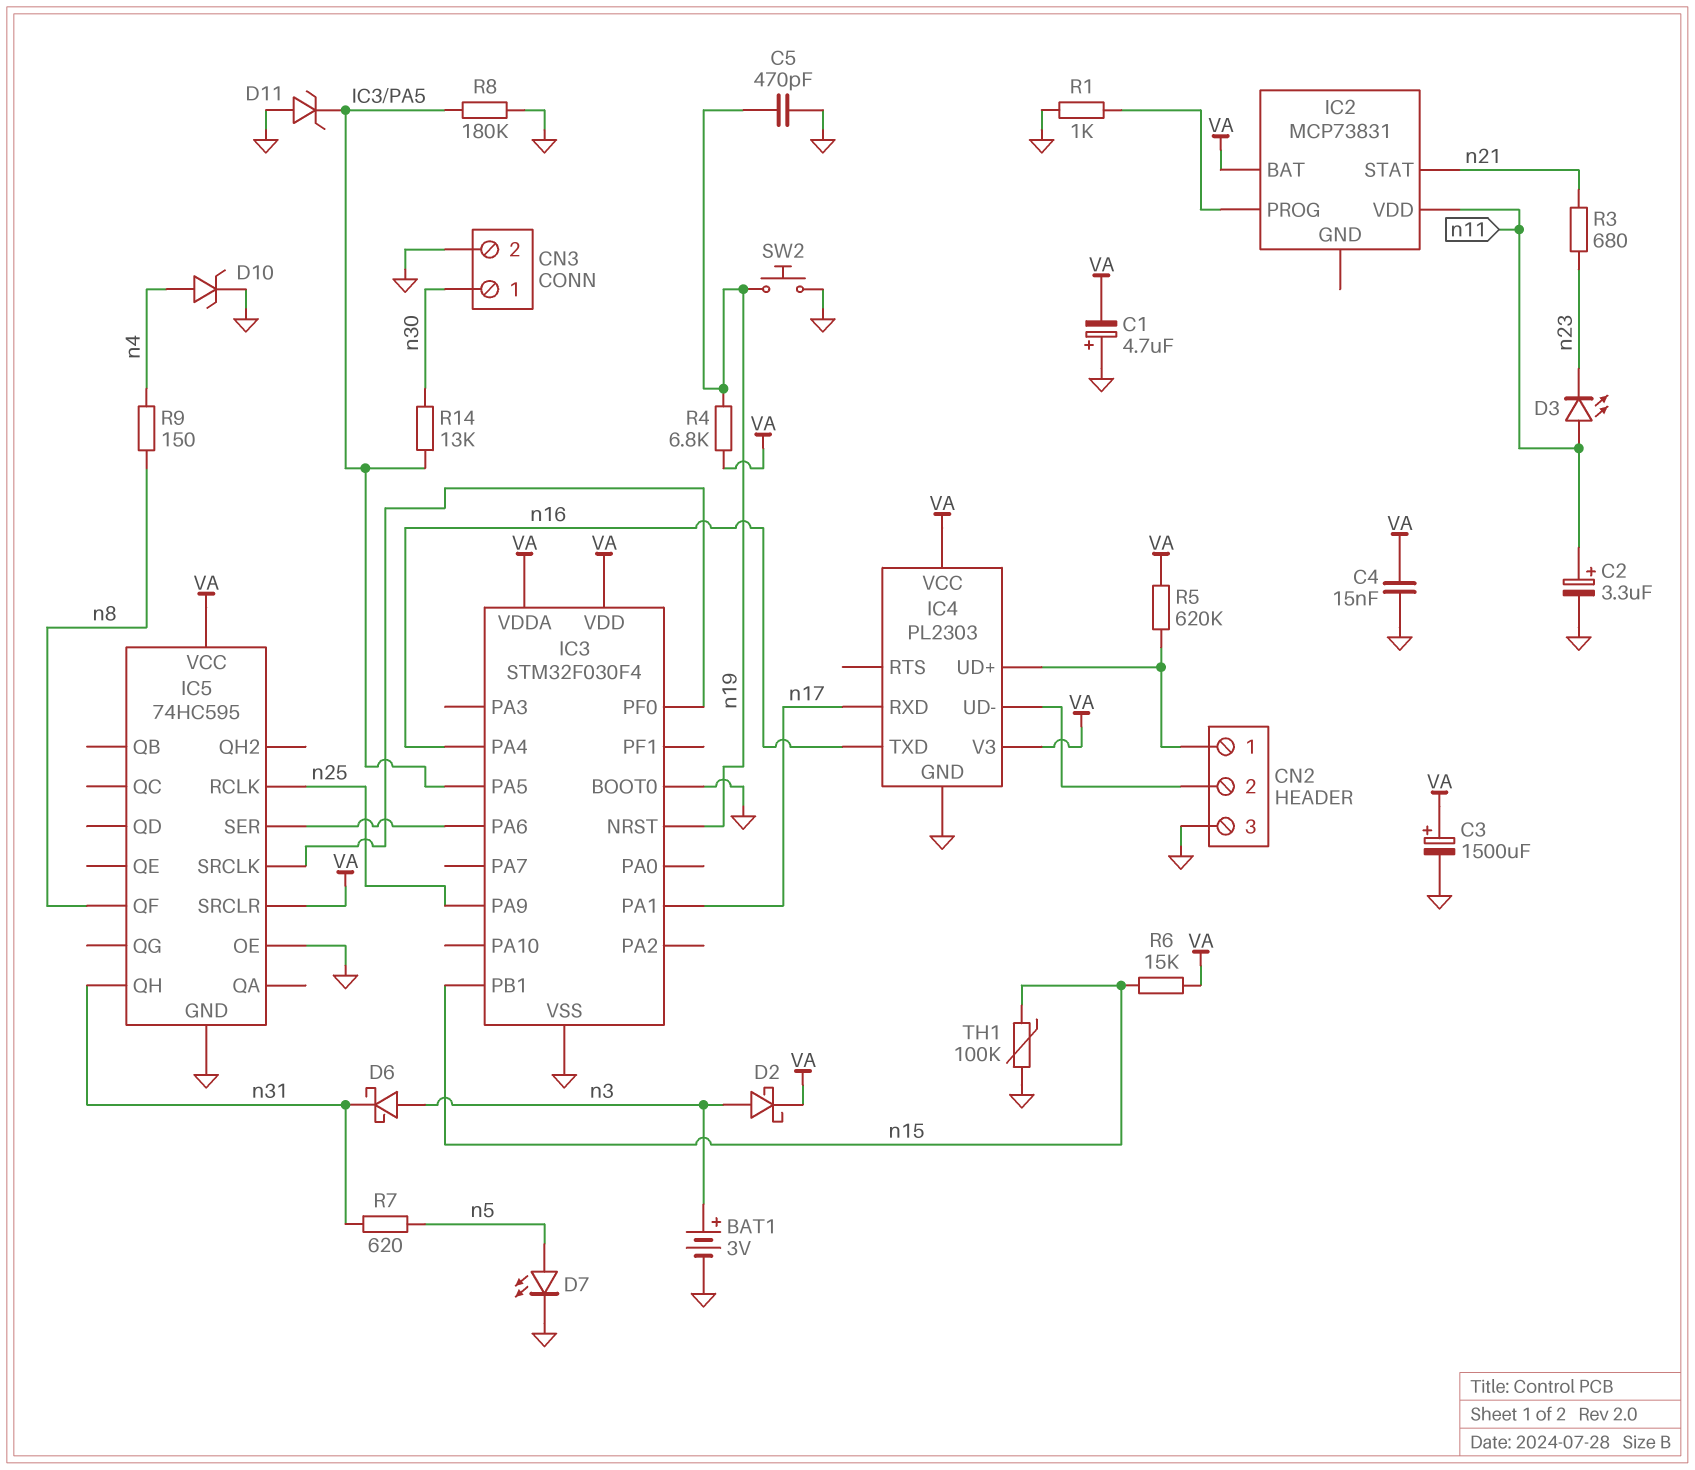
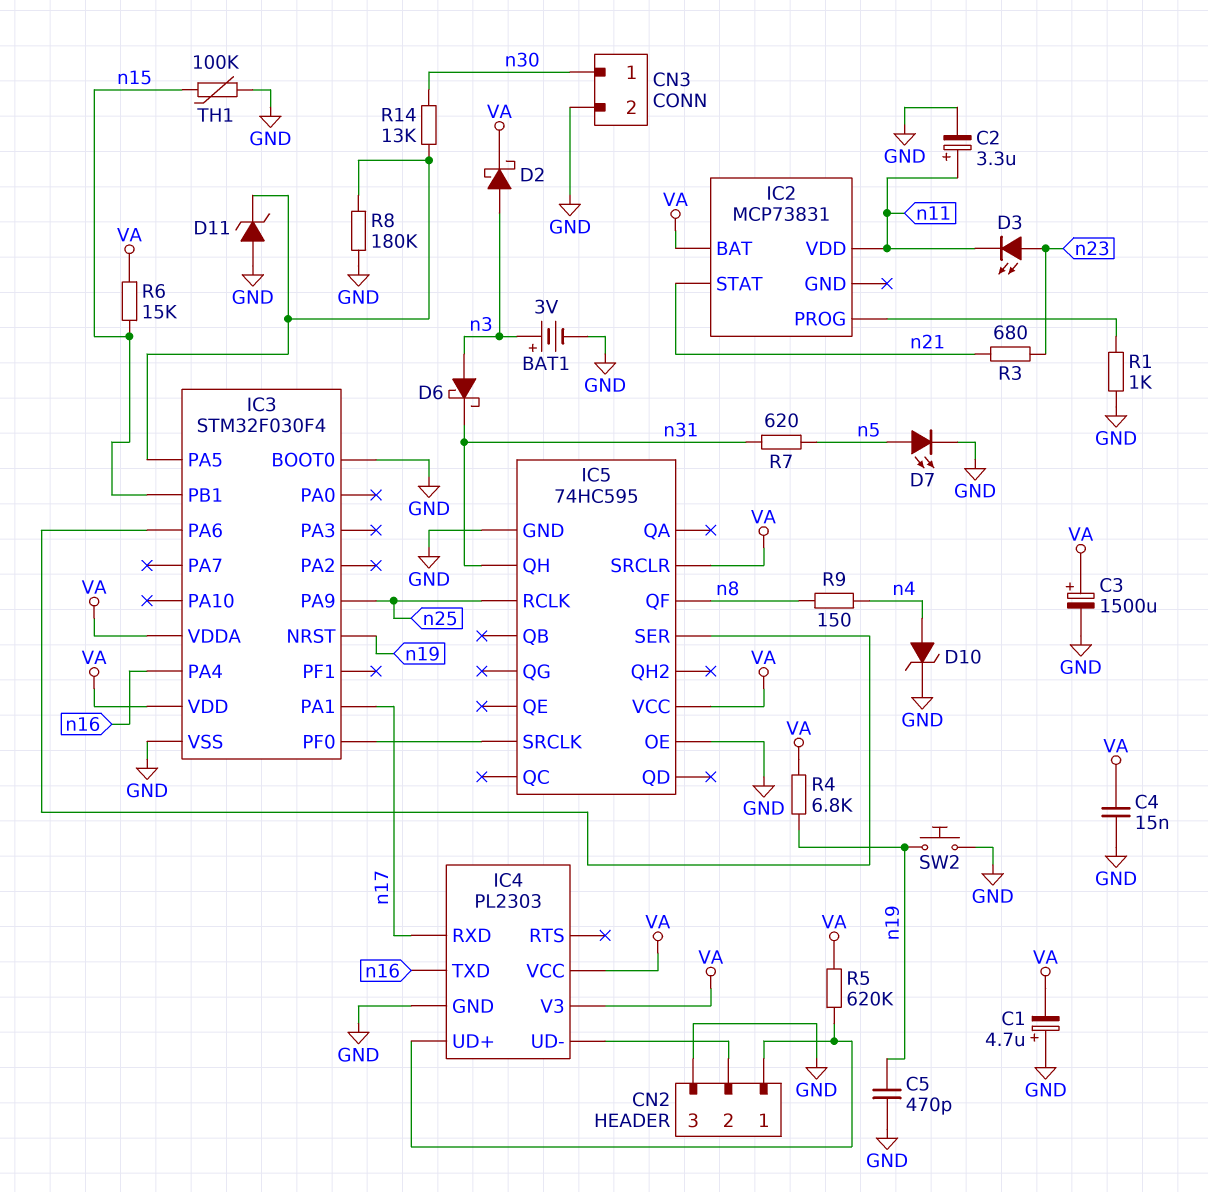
D3: LED (A n11, K n23) -> LED (A n23, K n11)

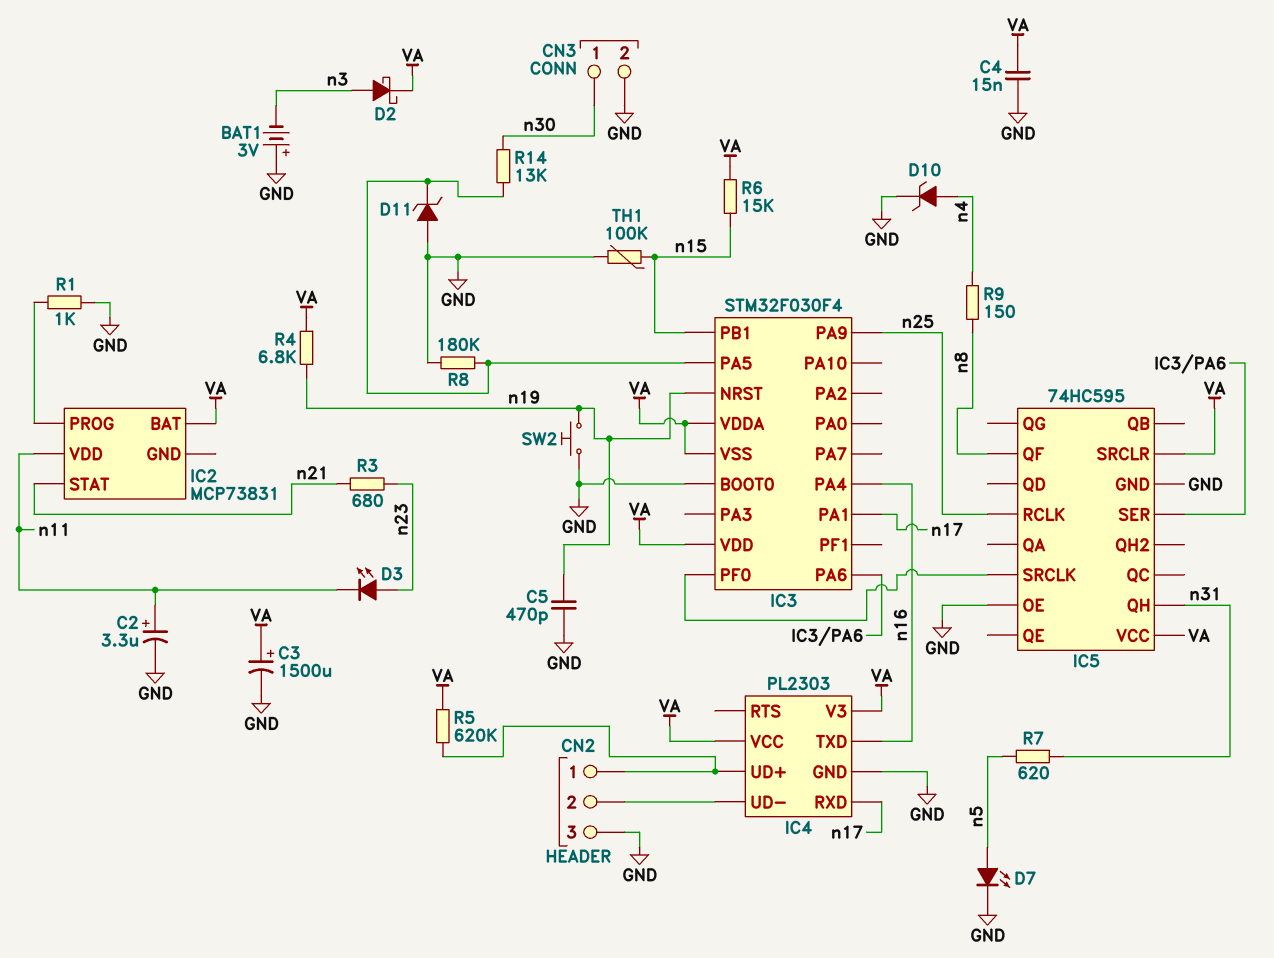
BAT1: 3V (plus n3, minus GND) -> 3V (plus GND, minus n3)
C1: 4.7uF (plus GND, minus VA) -> none
D6: schottky (A n3, K n31) -> none
IC3 pin VSS: GND -> VA

